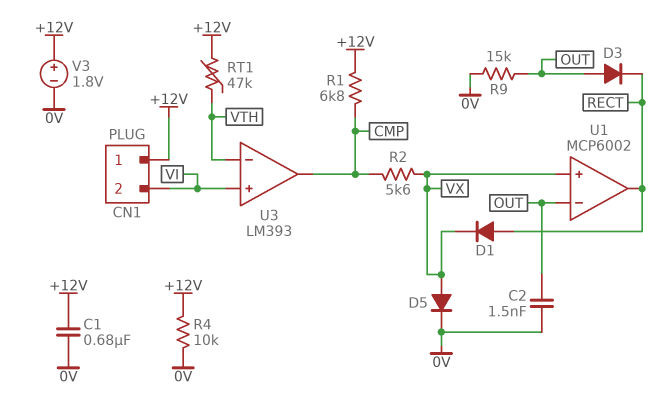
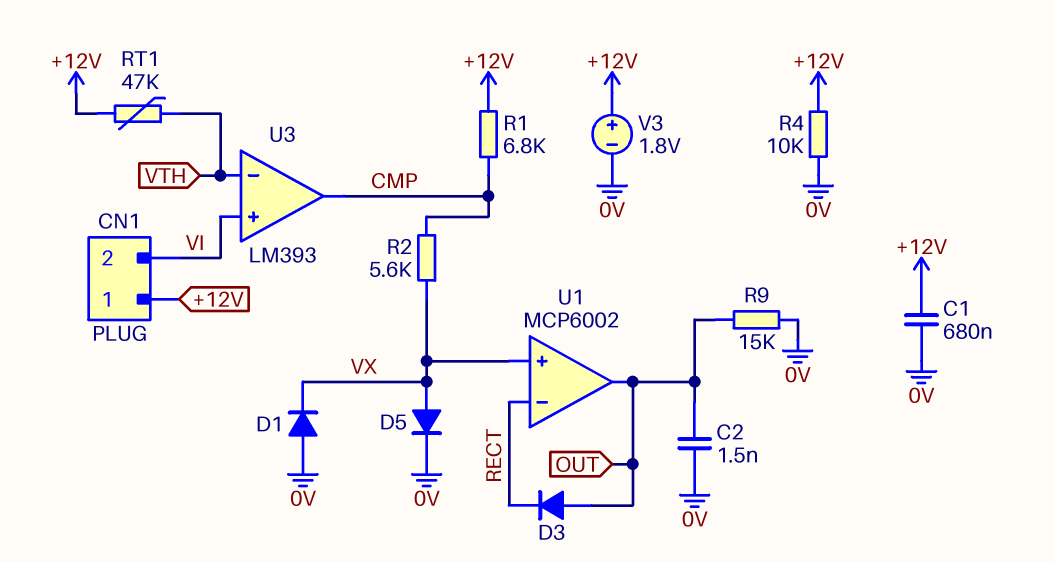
D1: diode (A RECT, K VX) -> diode (A 0V, K VX)
U1 pin in-: OUT -> RECT
U1 pin out: RECT -> OUT

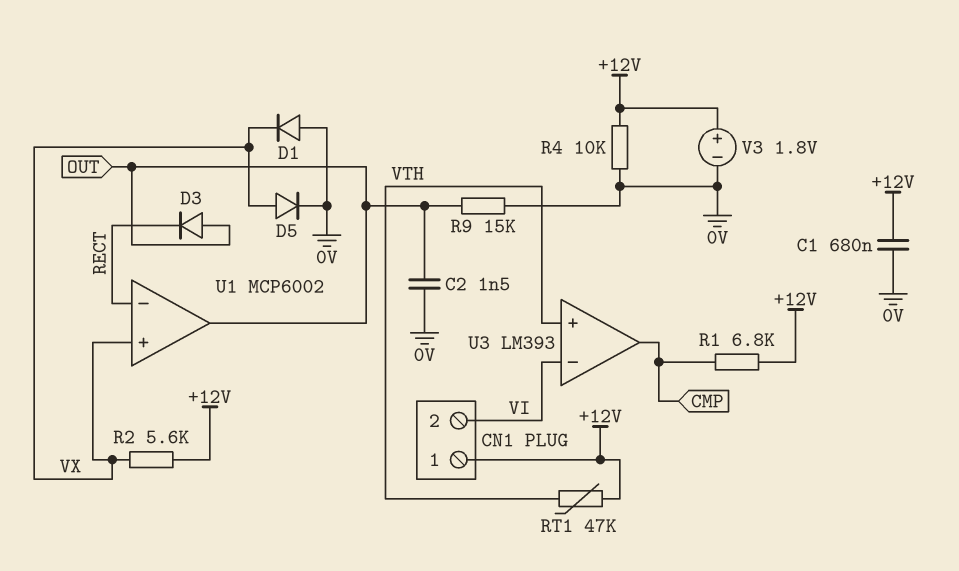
R2: 5.6k (CMP, VX) -> 5.6k (+12V, VX)
U3 pin in+: VI -> VTH
U3 pin in-: VTH -> VI

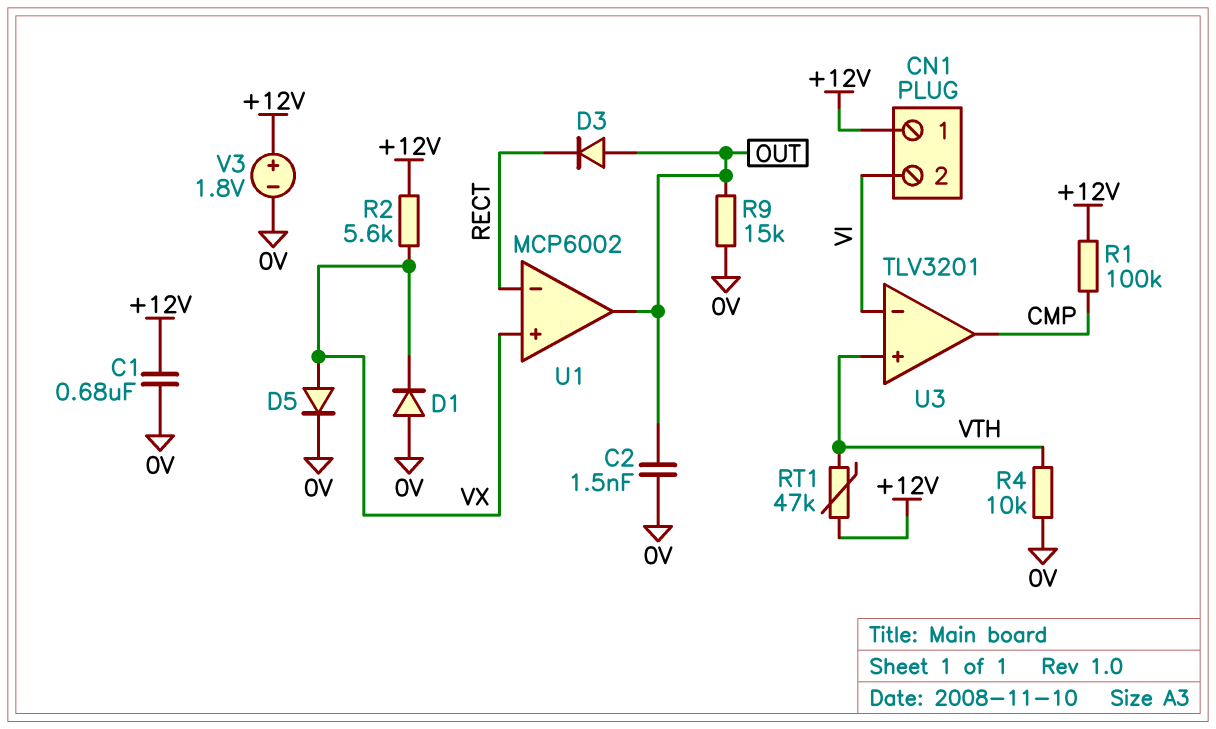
R1: 6.8k (+12V, CMP) -> 100k (+12V, CMP)
R4: 10k (+12V, 0V) -> 10k (0V, VTH)
U3: LM393 -> TLV3201

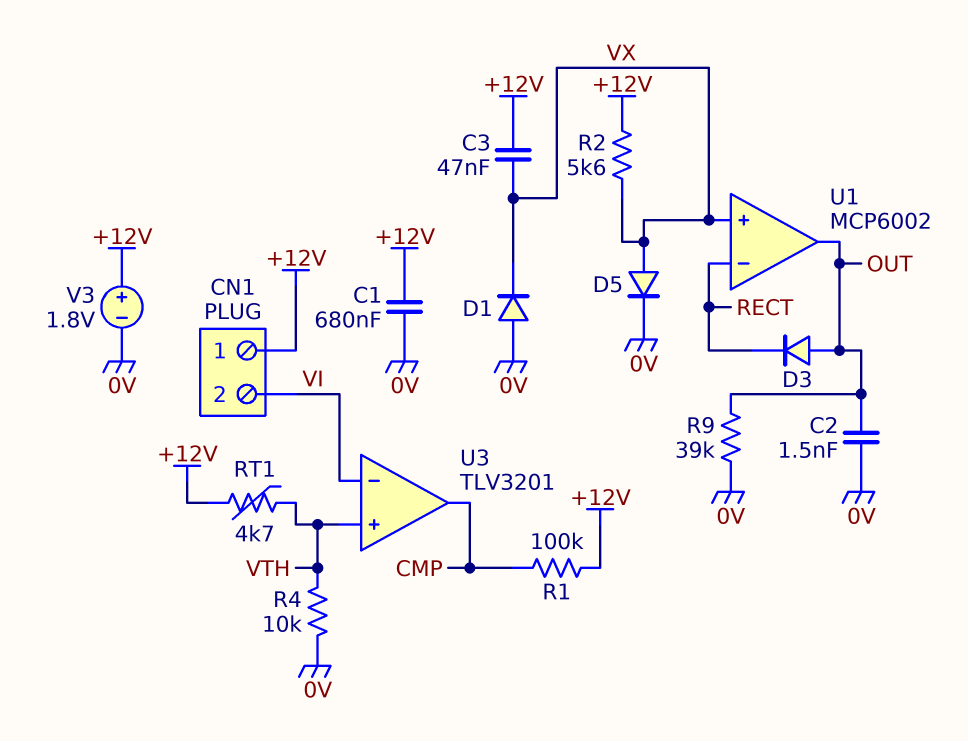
C3: none -> 47nF (+12V, VX)
R9: 15k (0V, OUT) -> 39k (0V, OUT)
RT1: 47k (+12V, VTH) -> 4.7k (+12V, VTH)

